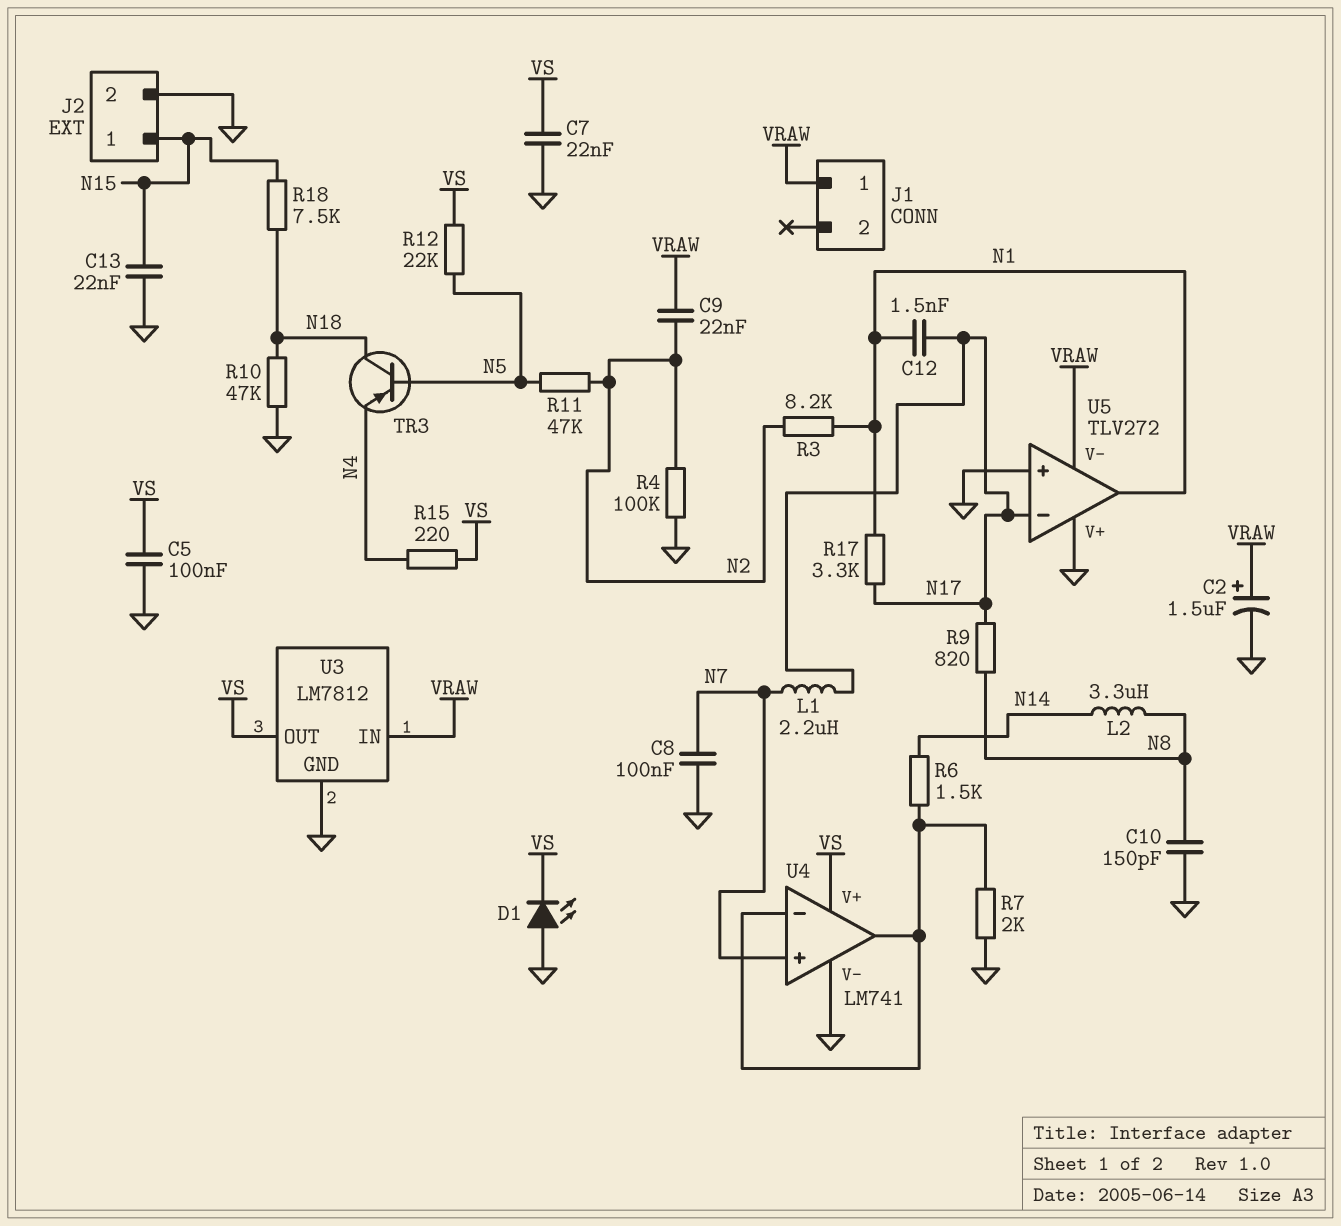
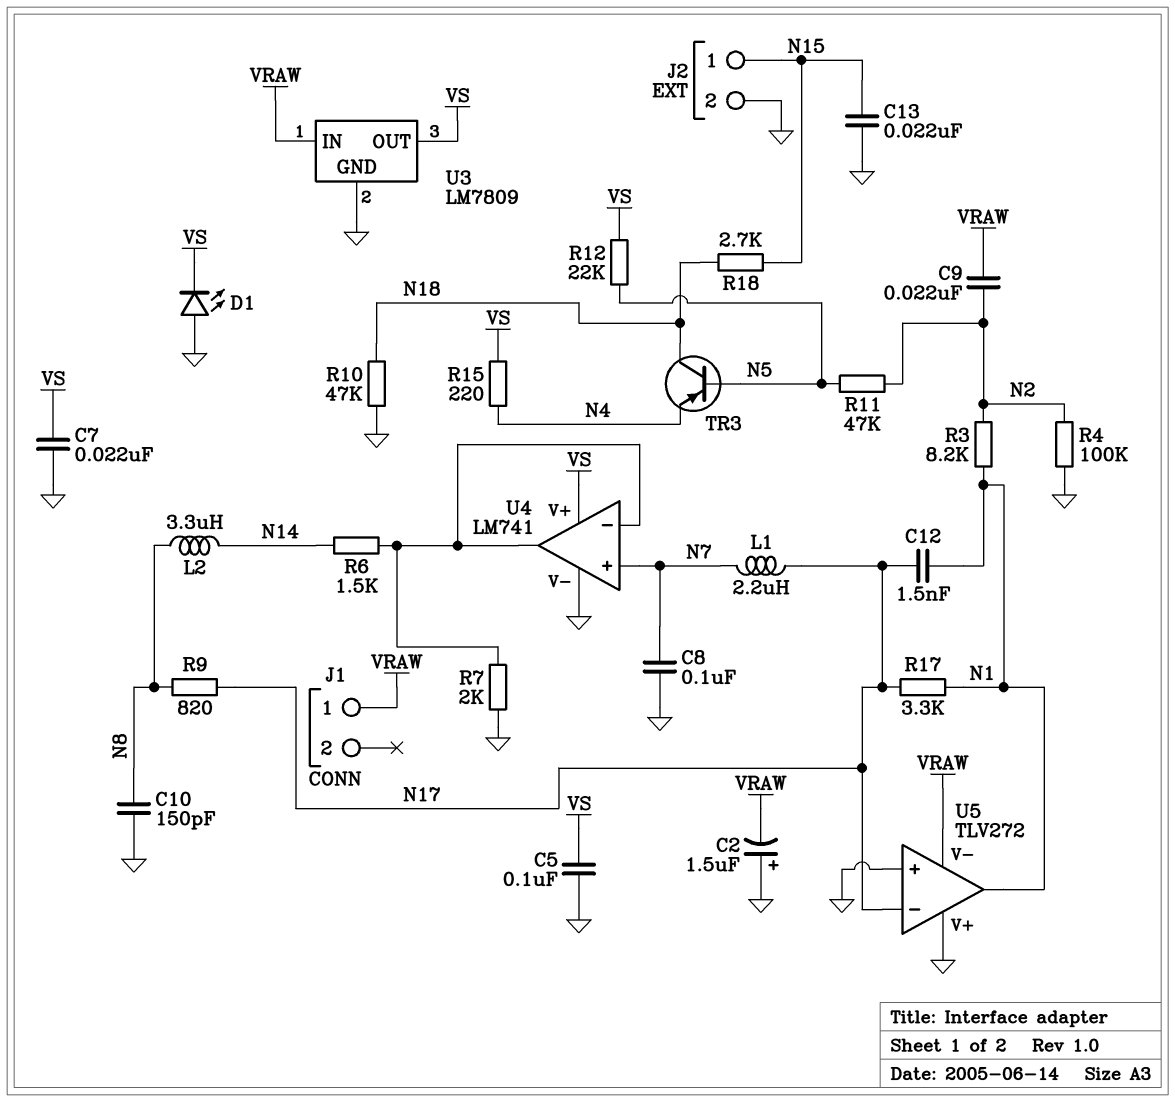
C2: 1.5uF (plus VRAW, minus GND) -> 1.5uF (plus GND, minus VRAW)
R18: 7.5k (N15, N18) -> 2.7k (N15, N18)
U3: LM7812 -> LM7809

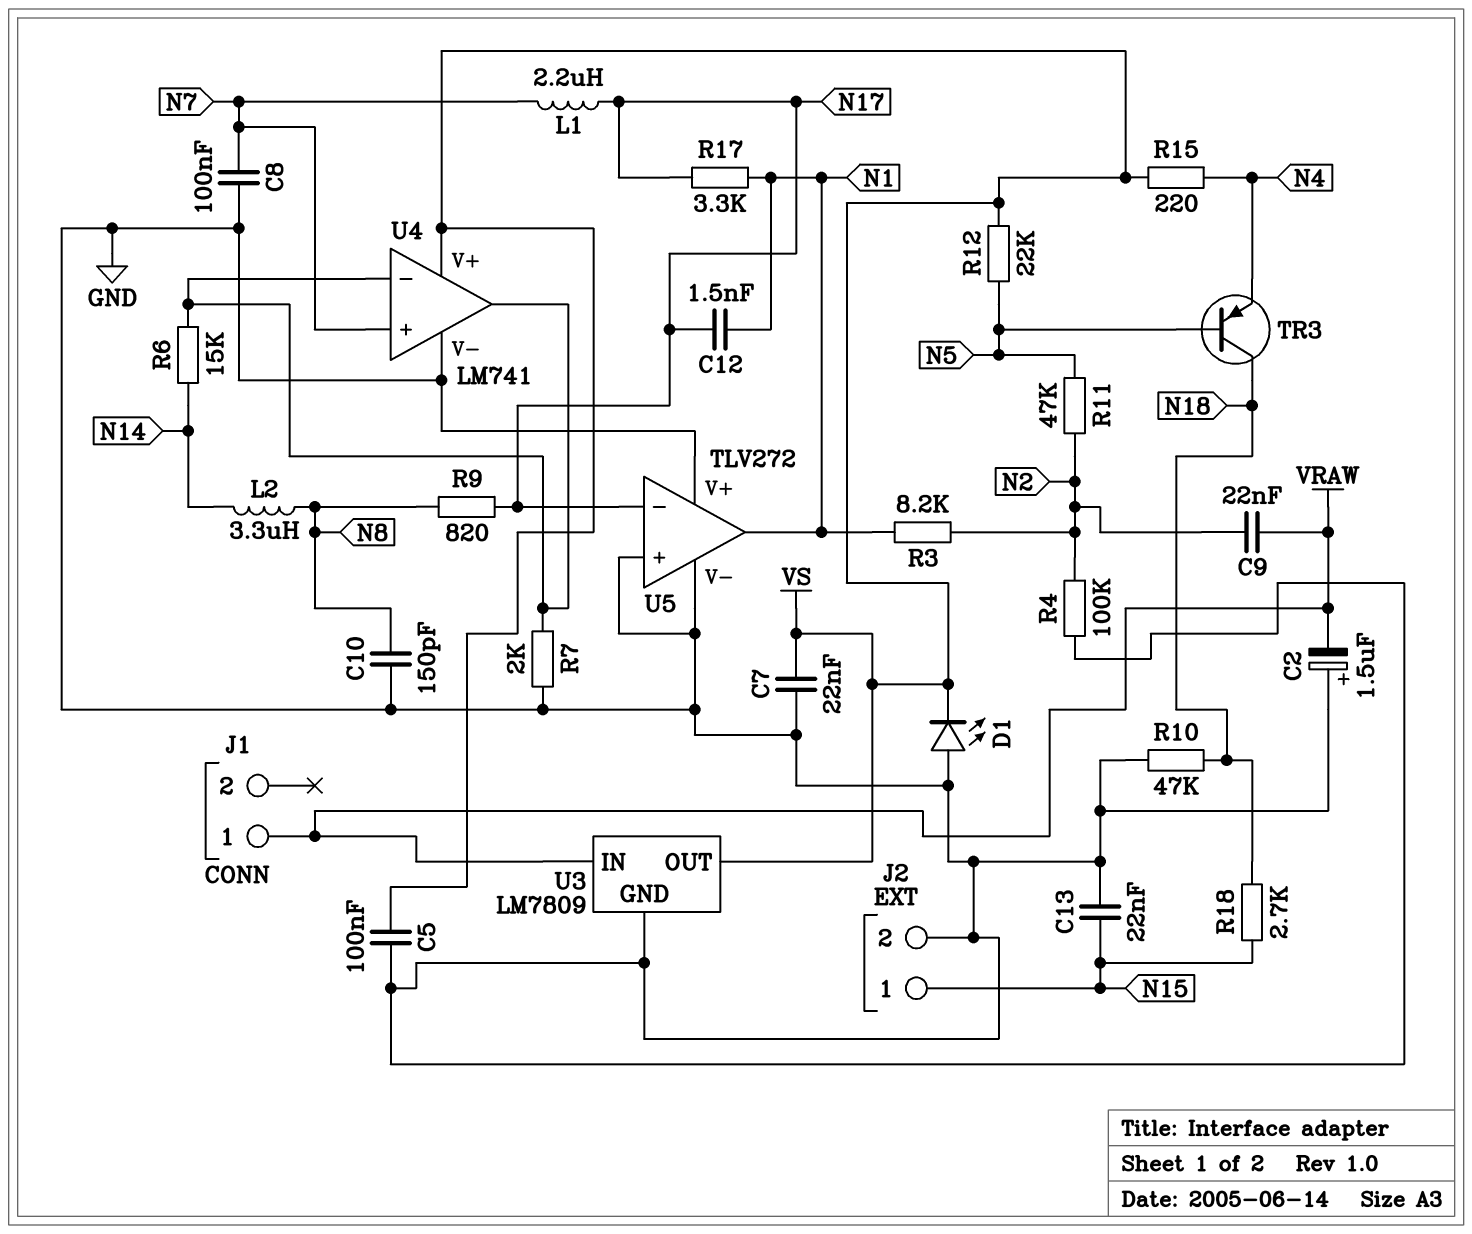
R6: 1.5k (N14, U4/in-) -> 15k (N14, U4/in-)
U5 pin V-: VRAW -> GND

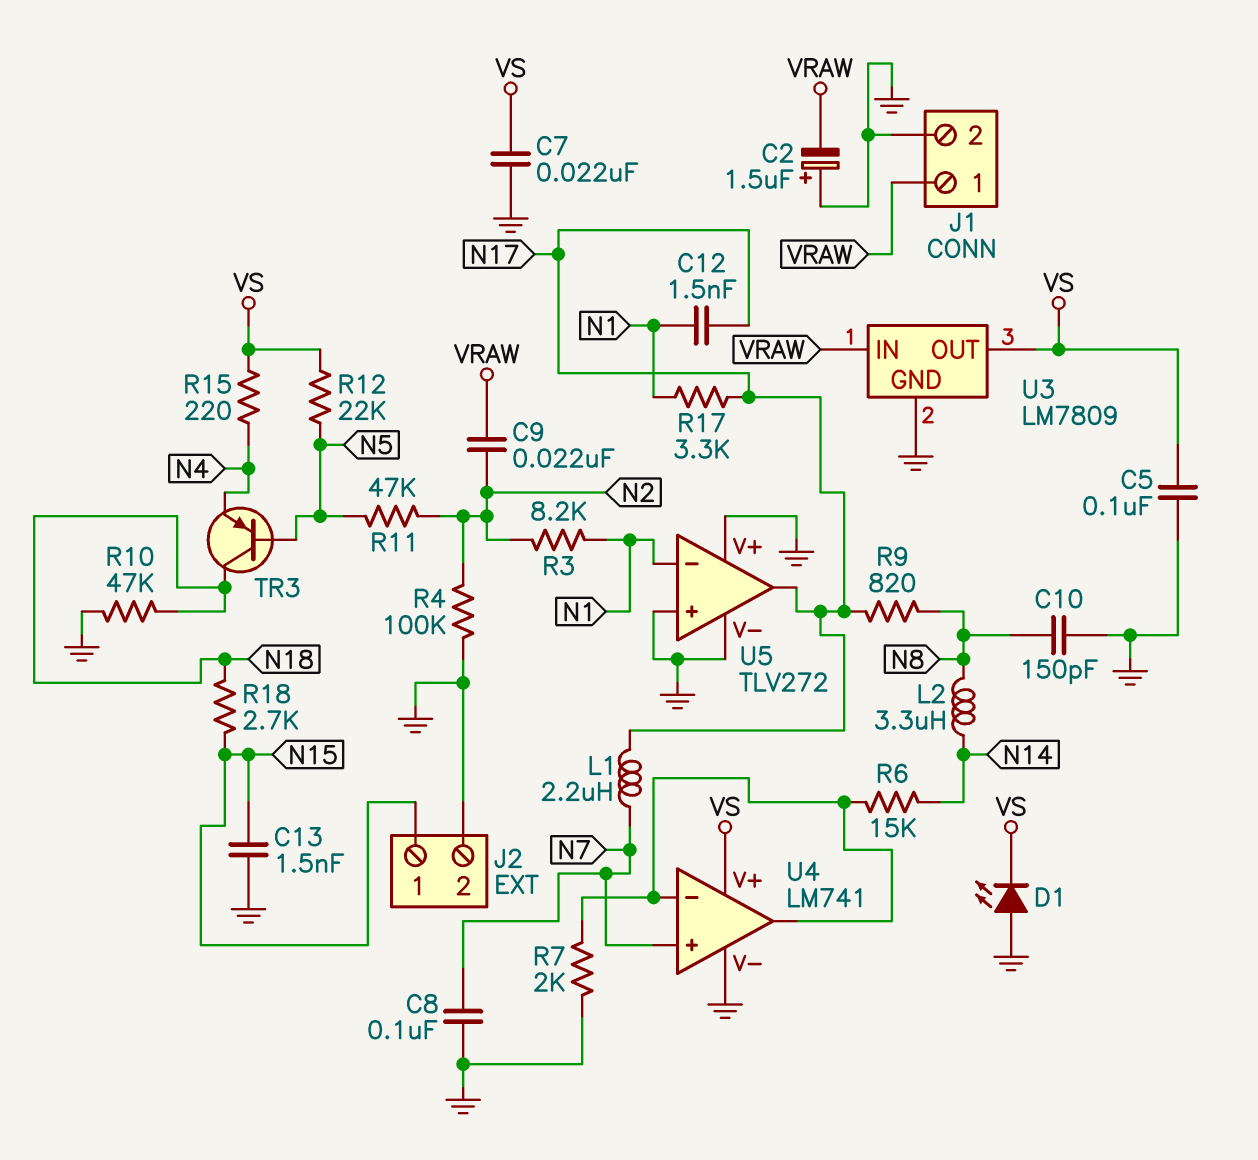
C13: 22nF (GND, N15) -> 1.5nF (GND, N15)
J1 pin 2: none -> GND
U5 pin in-: N17 -> N1
U5 pin out: N1 -> N17

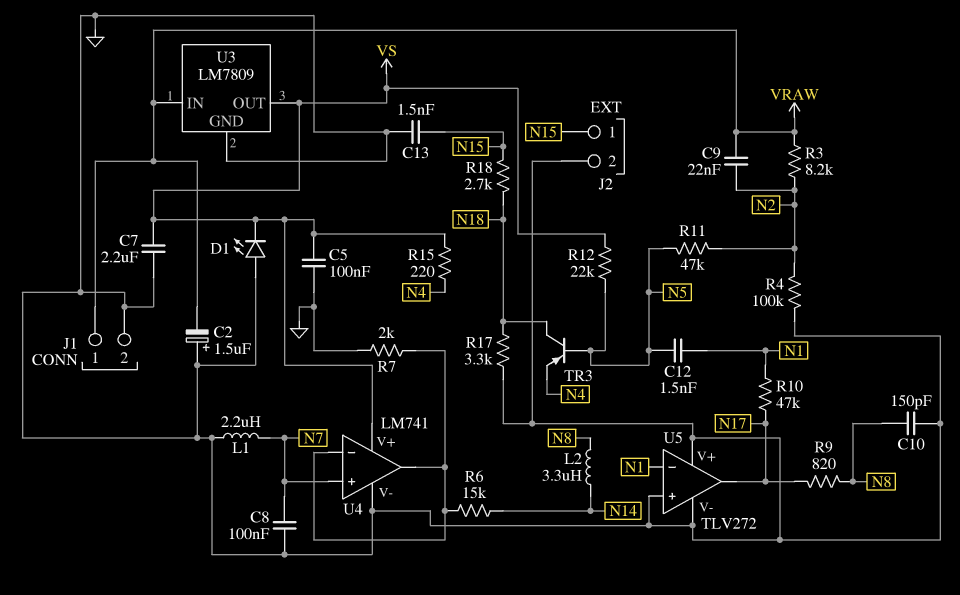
C7: 22nF (GND, VS) -> 2.2uF (GND, VS)
C12: 1.5nF (N1, N17) -> 1.5nF (N1, N5)
L1: 2.2uH (N7, N17) -> 2.2uH (GND, N7)
R3: 8.2k (N1, N2) -> 8.2k (N2, VRAW)
R10: 47k (GND, N18) -> 47k (N1, N17)
R17: 3.3k (N1, N17) -> 3.3k (GND, N18)

